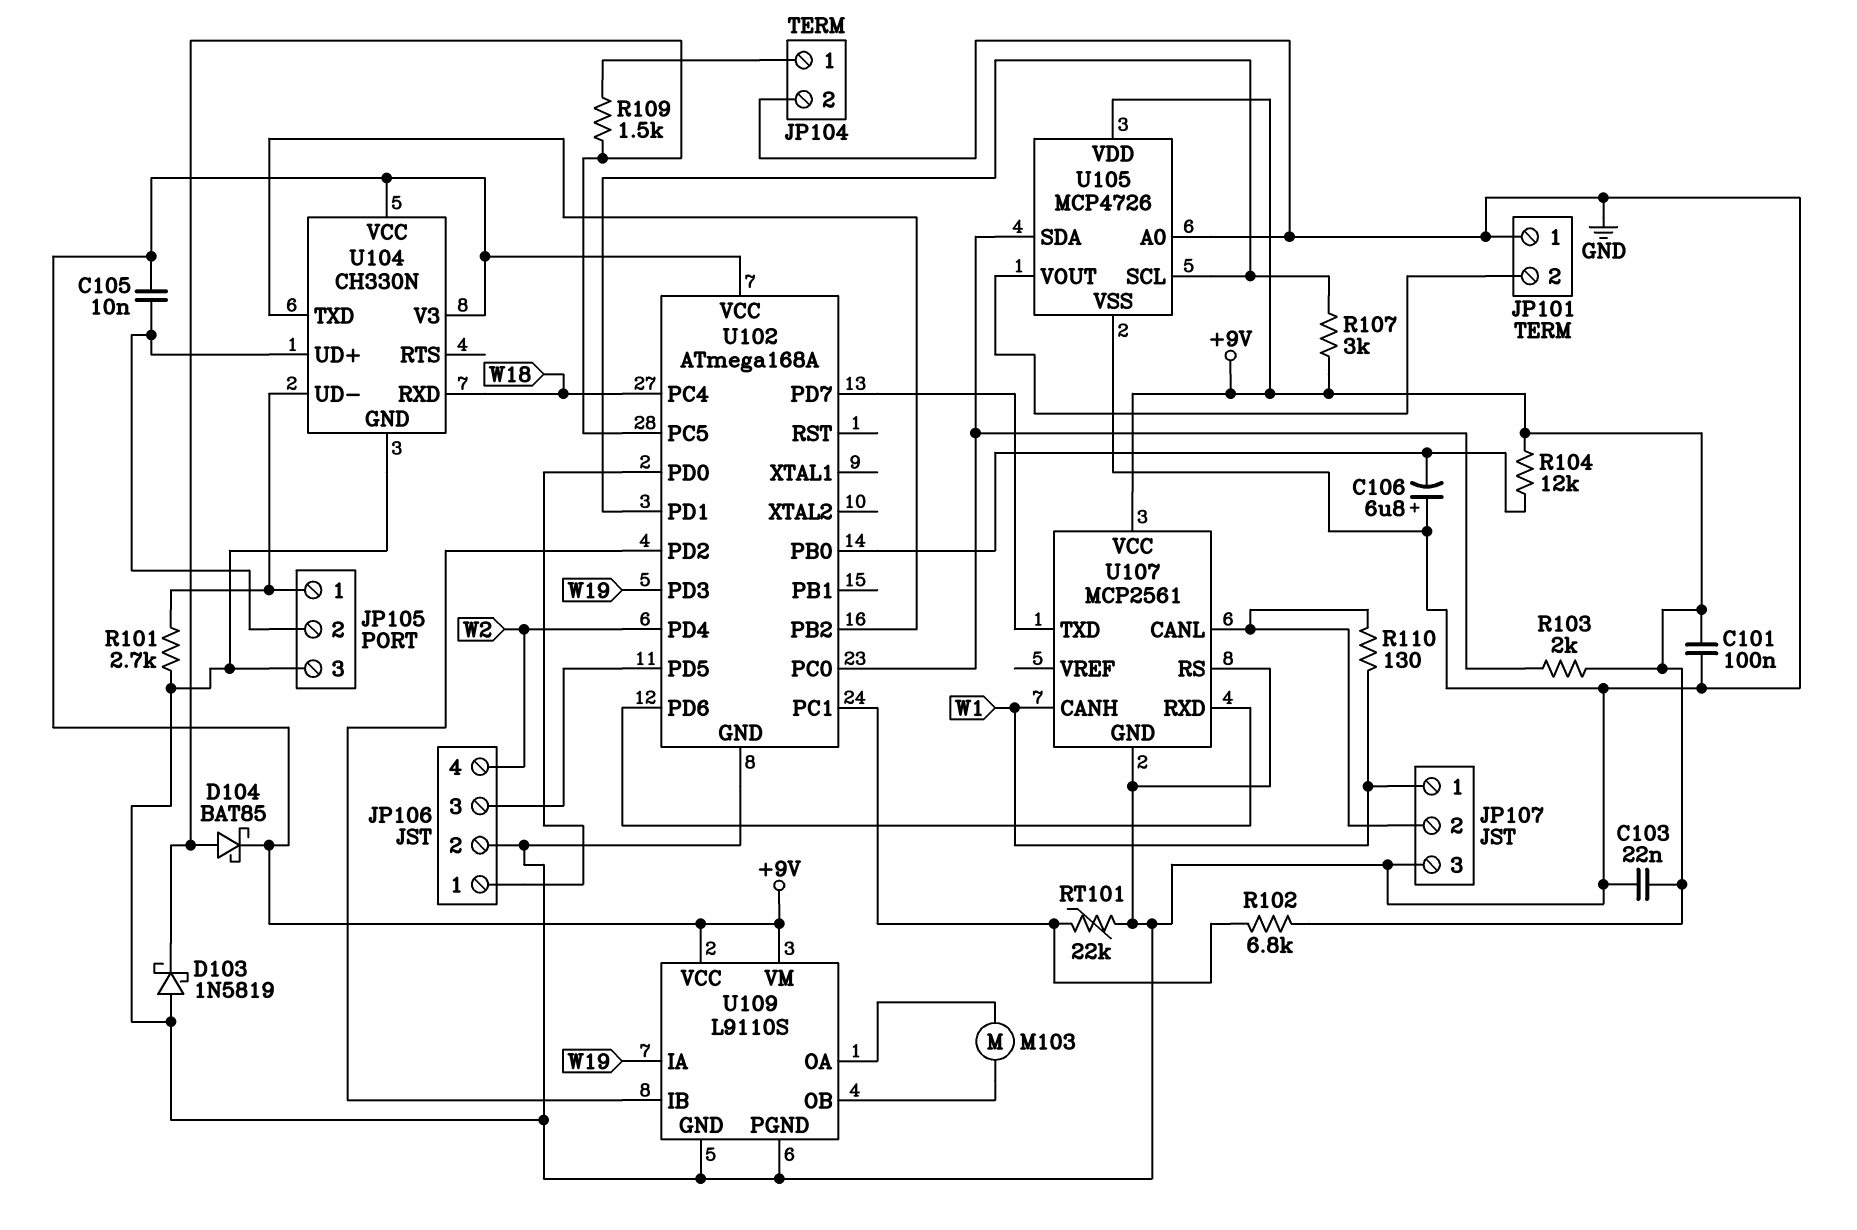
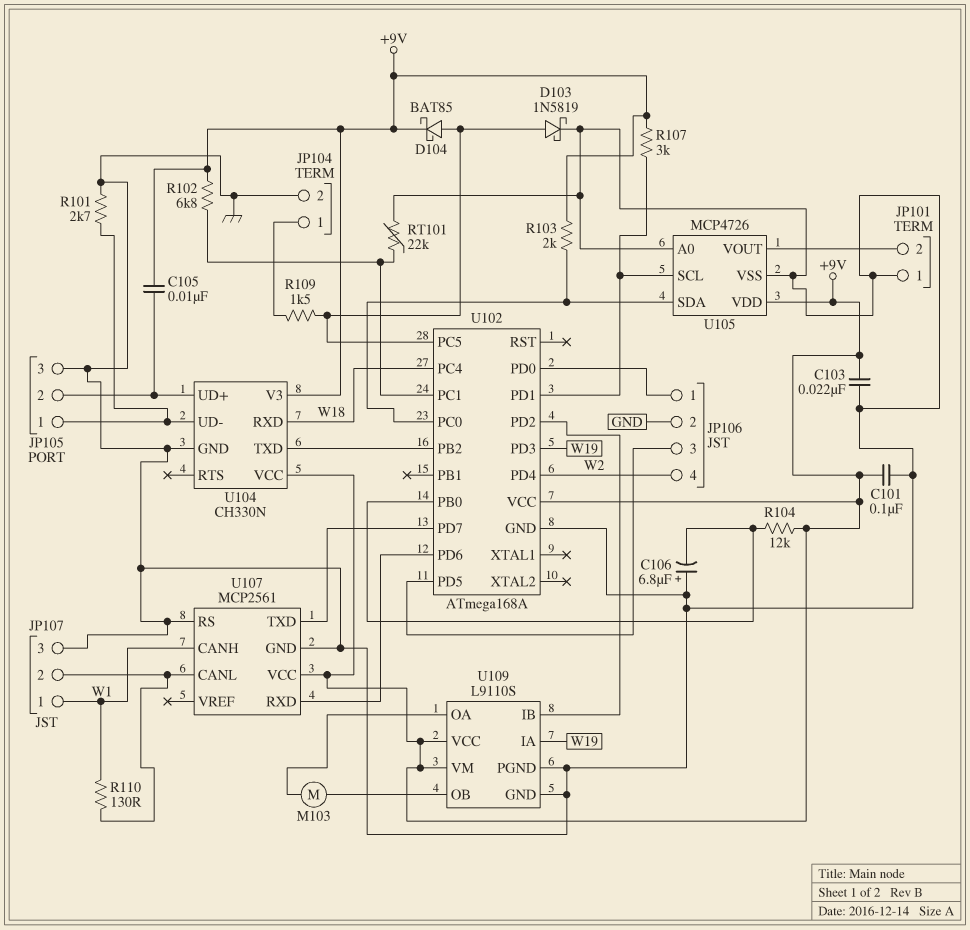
D103: schottky 1N5819 (A GND, K U102/PC5) -> schottky 1N5819 (A U102/PC5, K GND)

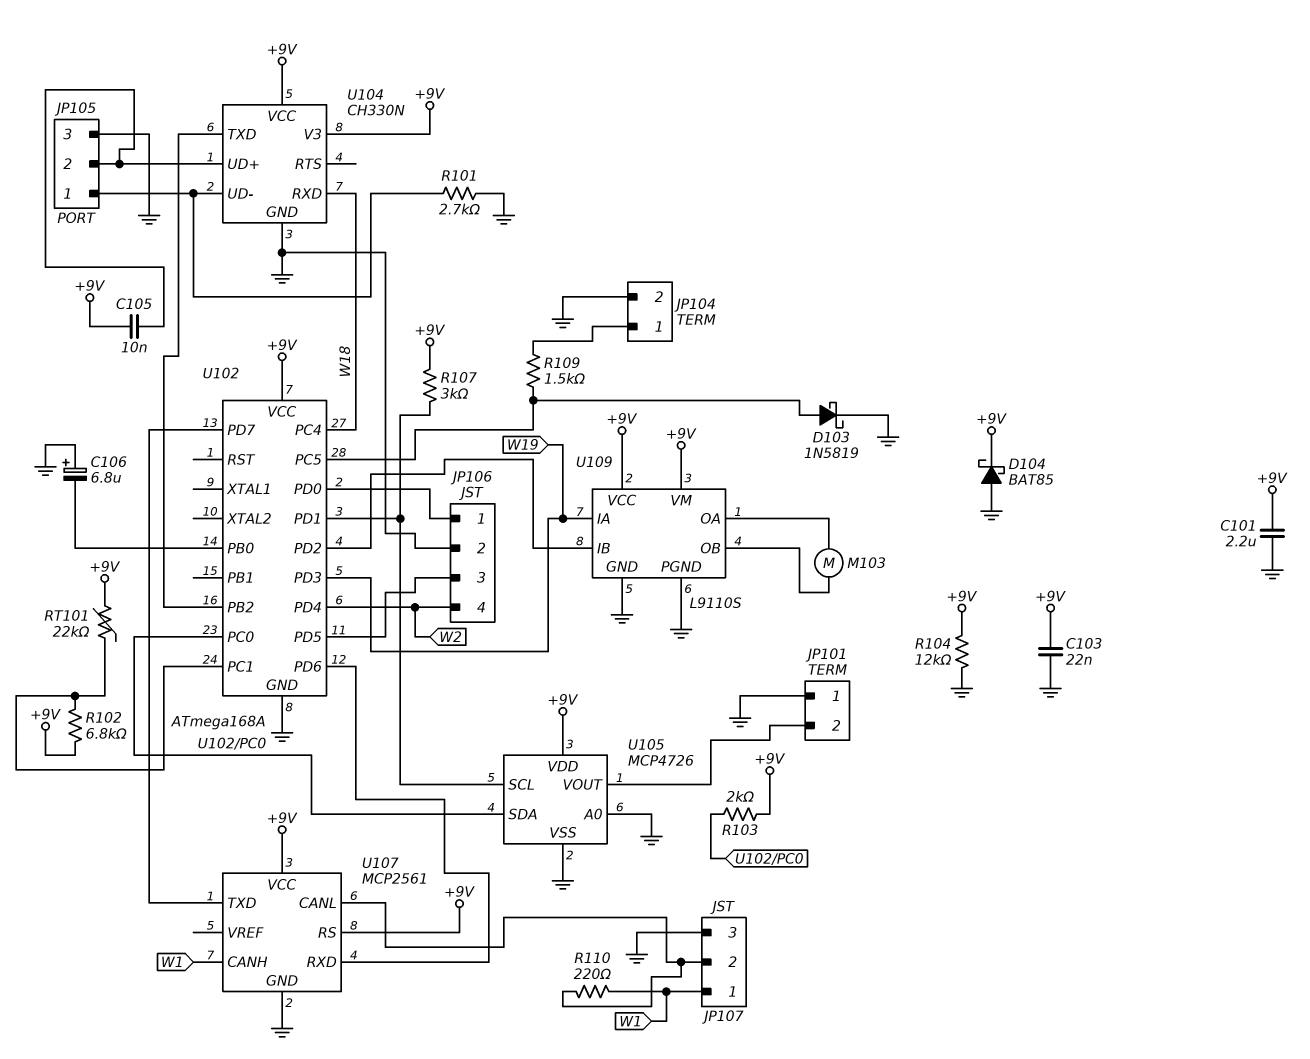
C101: 100nF (+9V, GND) -> 2.2uF (+9V, GND)
D104: schottky BAT85 (A U102/PC5, K +9V) -> schottky BAT85 (A GND, K +9V)
R104: 12k (+9V, U102/PB0) -> 12k (+9V, GND)
R110: 130 (JP107/2, W1) -> 220 (JP107/2, W1)
RT101: 22k (GND, U102/PC1) -> 22k (+9V, U102/PC1)
U107 pin RS: GND -> +9V

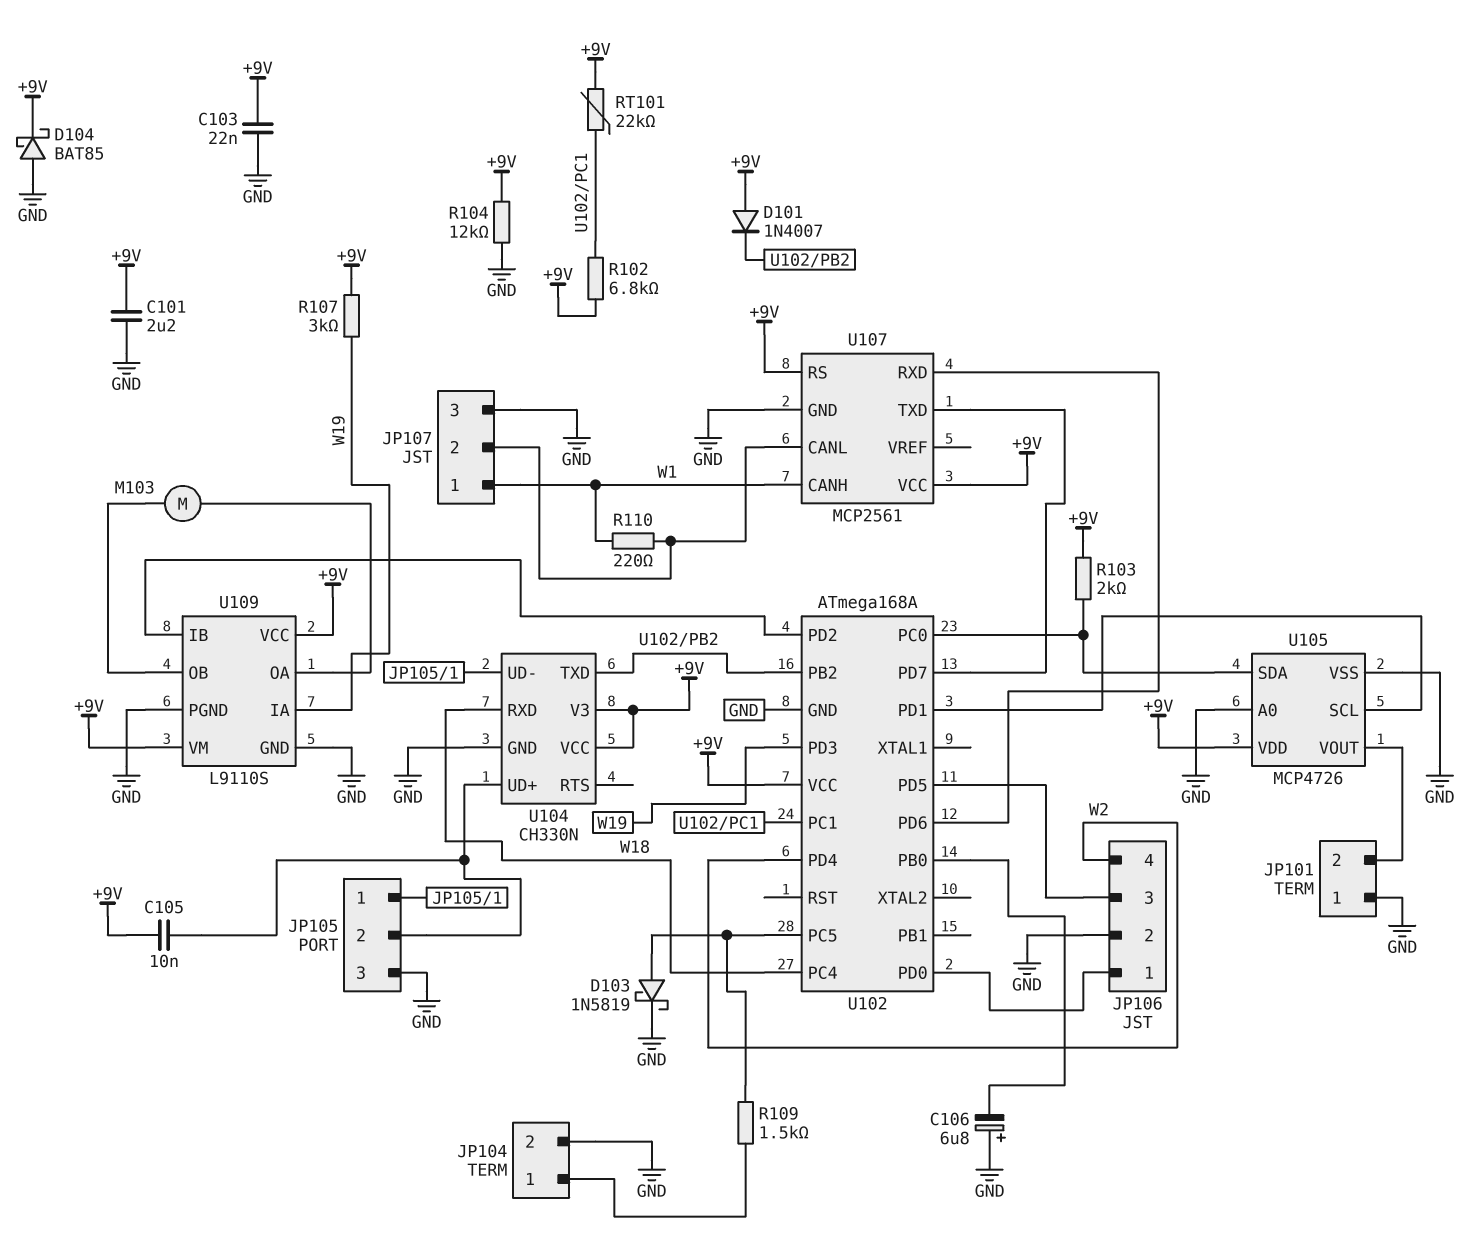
D101: none -> diode 1N4007 (A +9V, K U102/PB2)
R101: 2.7k (GND, JP105/1) -> none
R107: 3k (+9V, U102/PD1) -> 3k (+9V, W19)

